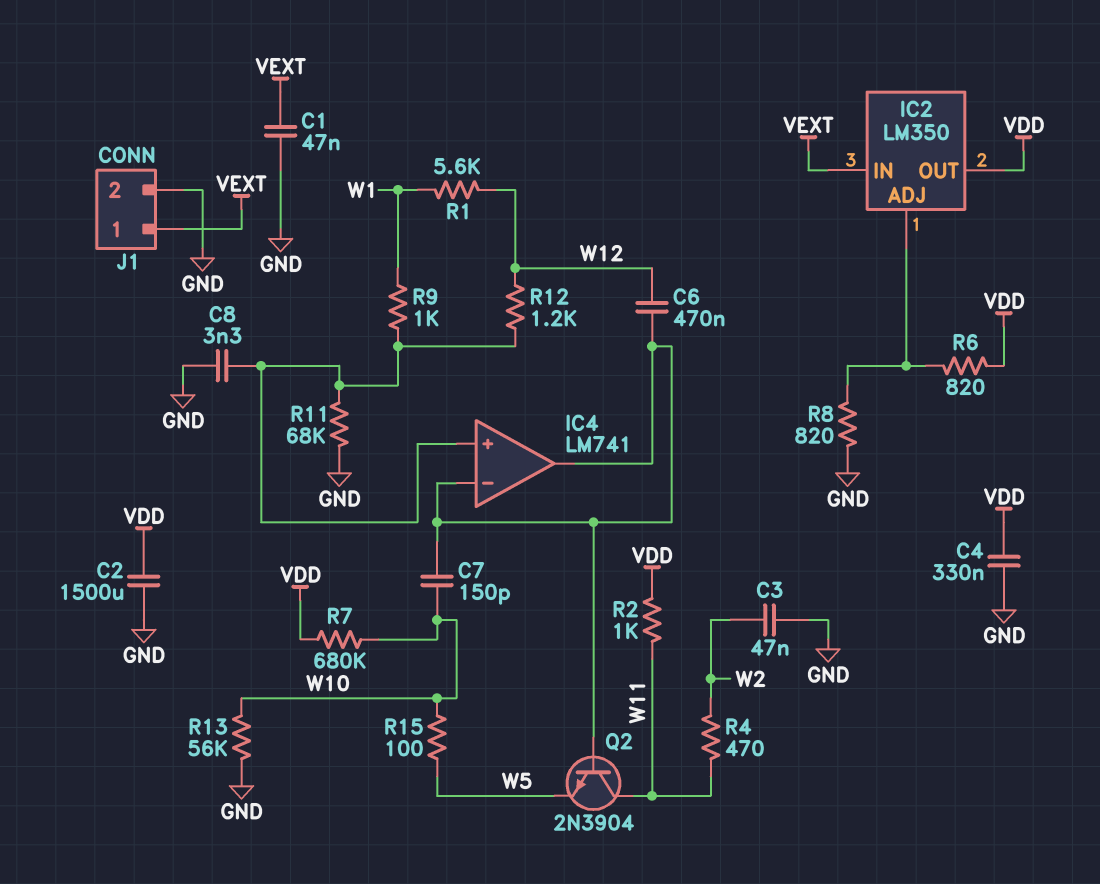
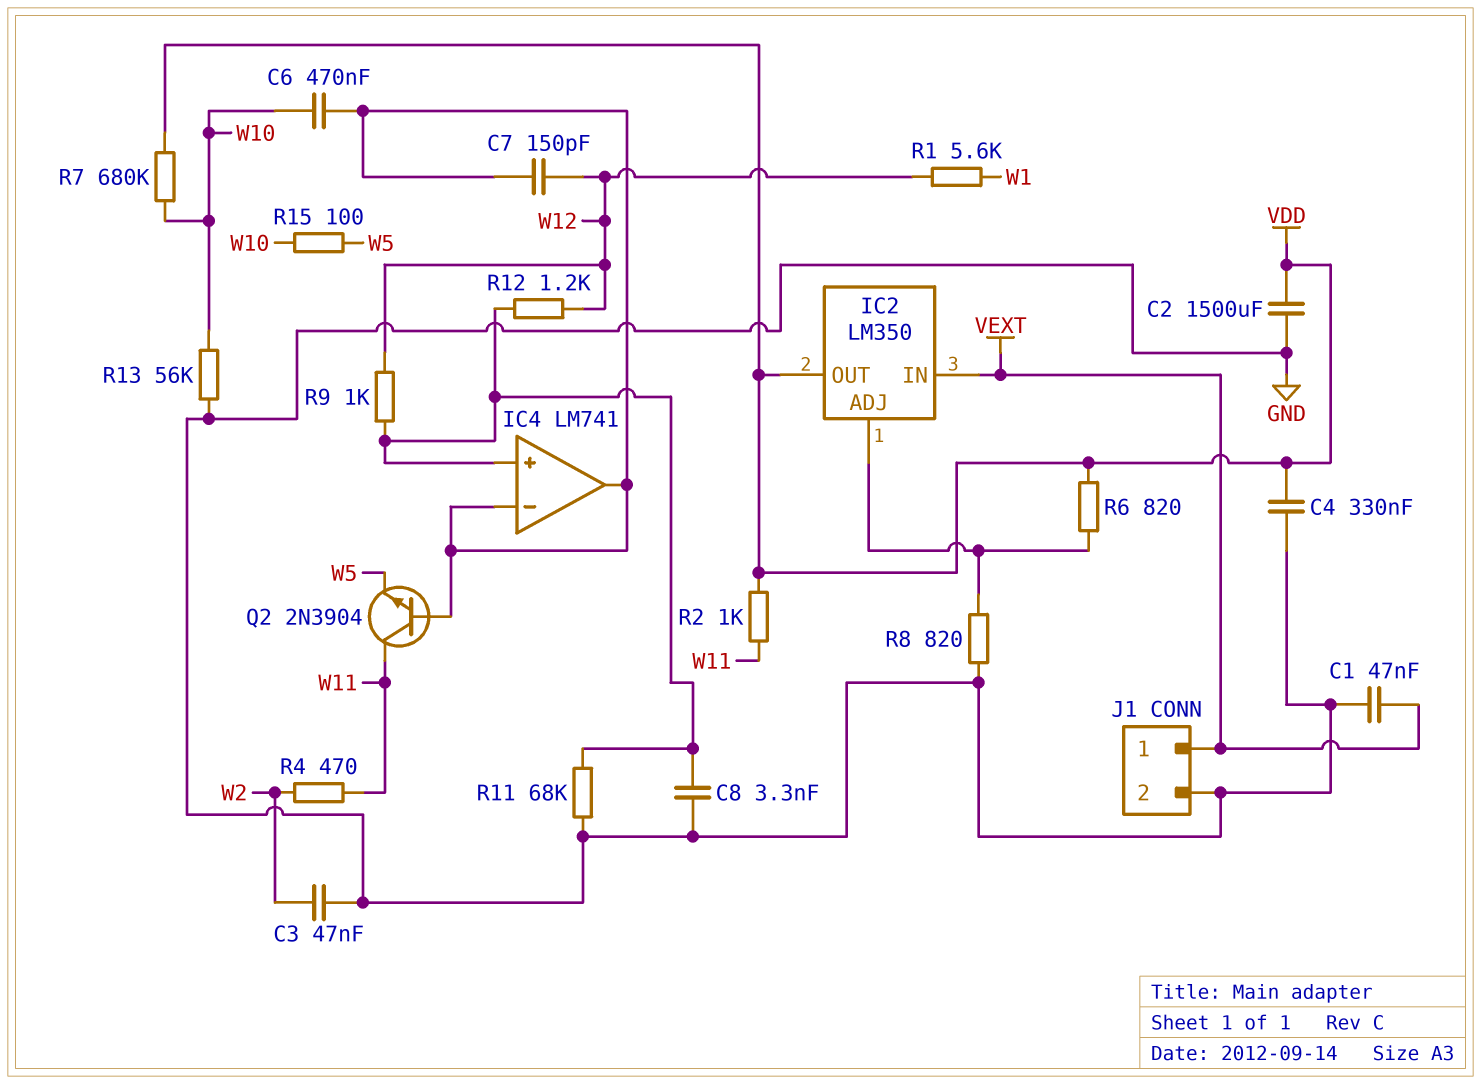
C6: 470nF (IC4/in-, W12) -> 470nF (IC4/in-, W10)
C7: 150pF (IC4/in-, W10) -> 150pF (IC4/in-, W12)
R9: 1k (IC4/in+, W1) -> 1k (IC4/in+, W12)

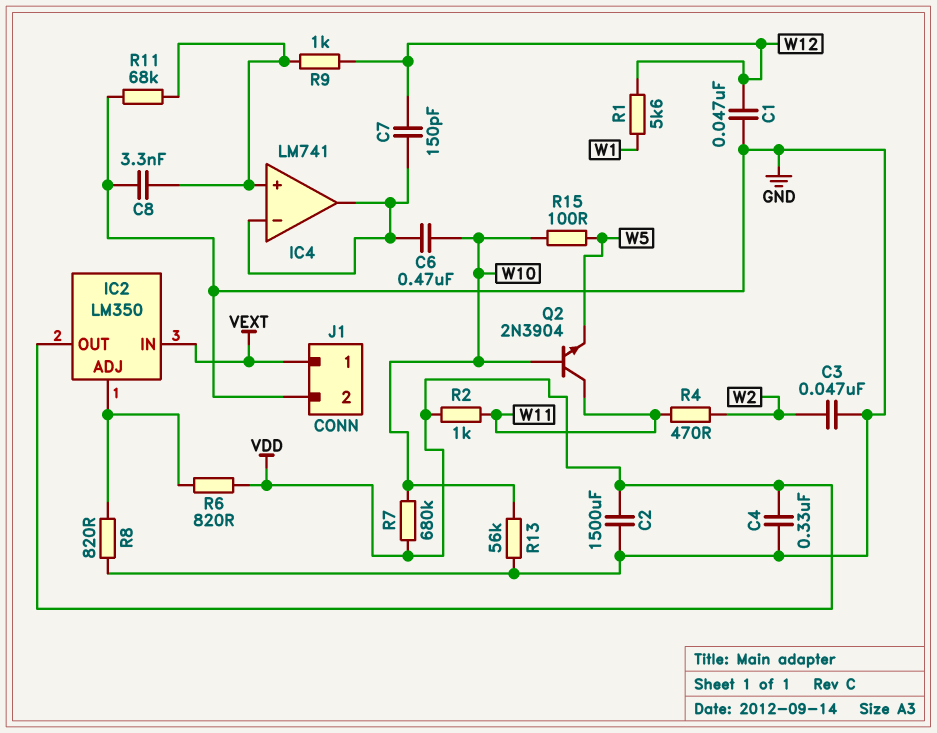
C1: 47nF (GND, VEXT) -> 47nF (GND, W12)
Q2: NPN 2N3904 (B IC4/in-, C W11, E W5) -> NPN 2N3904 (B W10, C W11, E W5)
R12: 1.2k (IC4/in+, W12) -> none

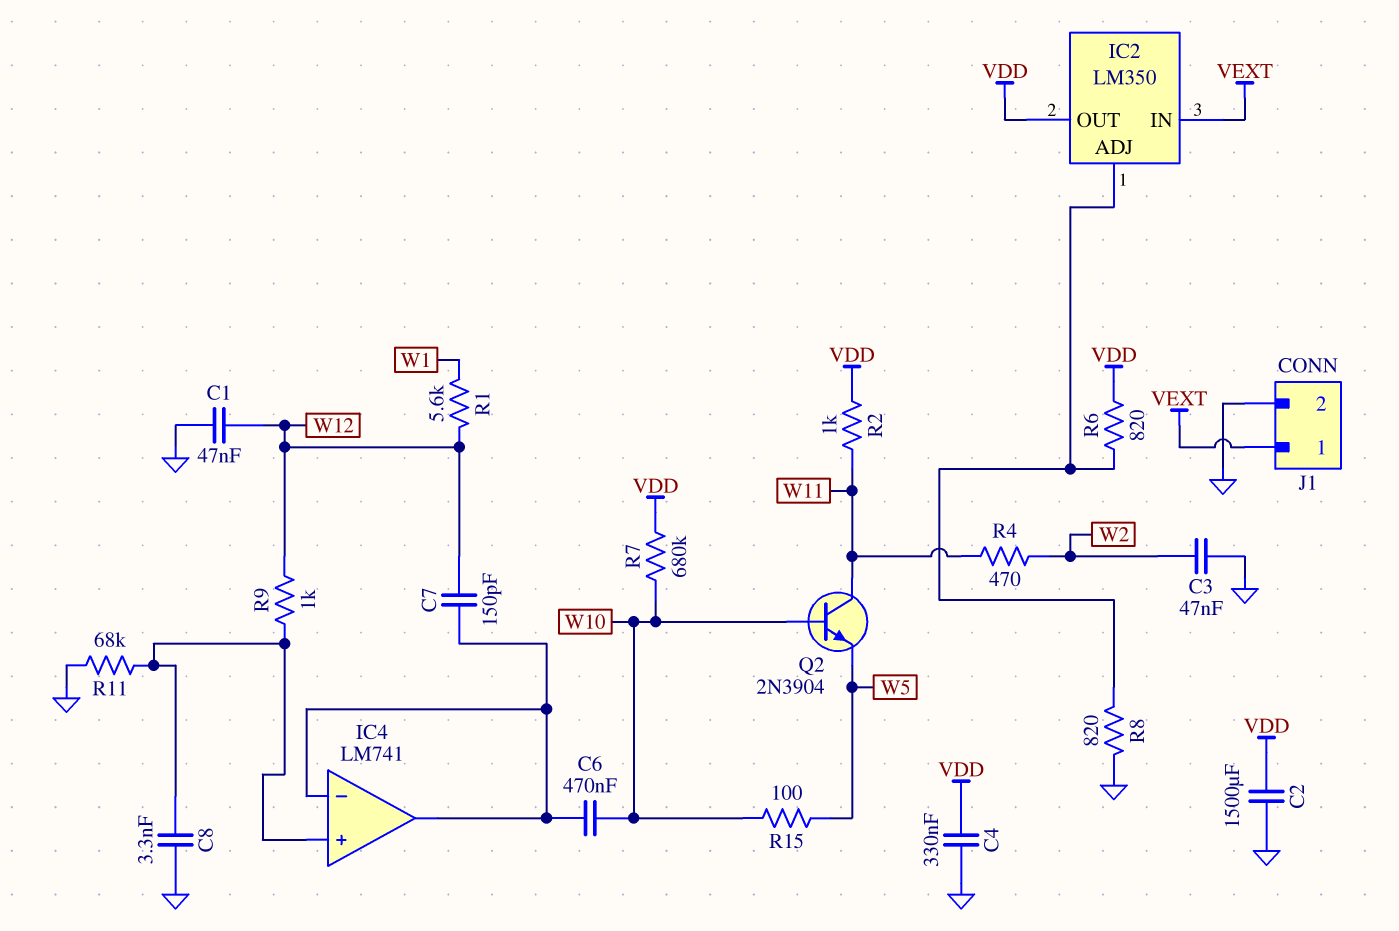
R13: 56k (GND, W10) -> none

